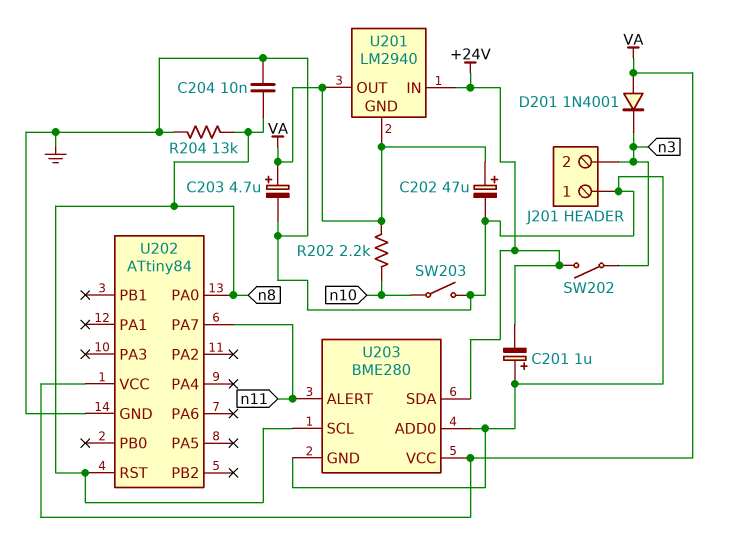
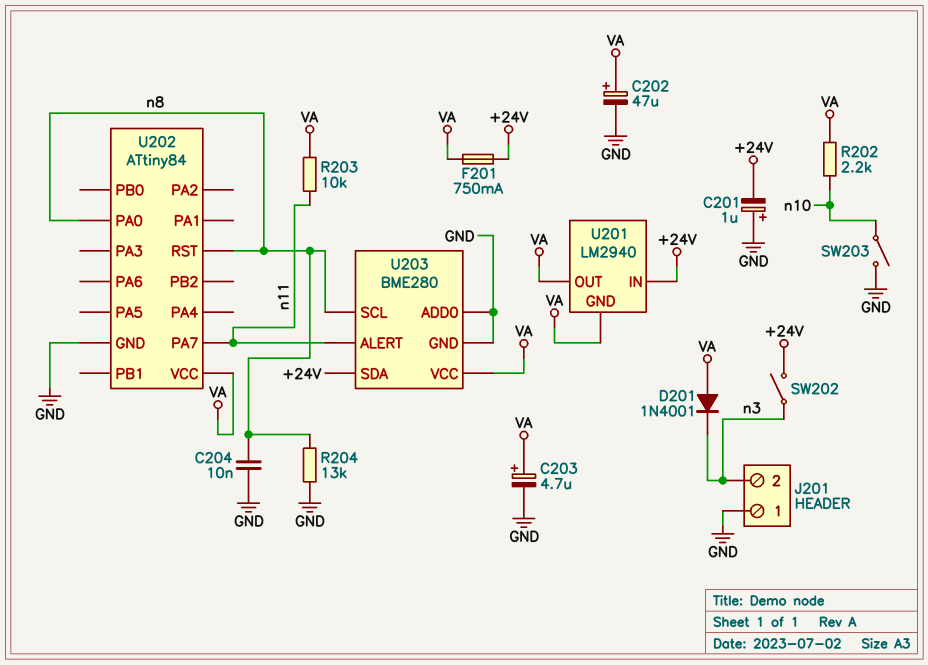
F201: none -> 750mA (+24V, VA)
R203: none -> 10k (VA, n11)

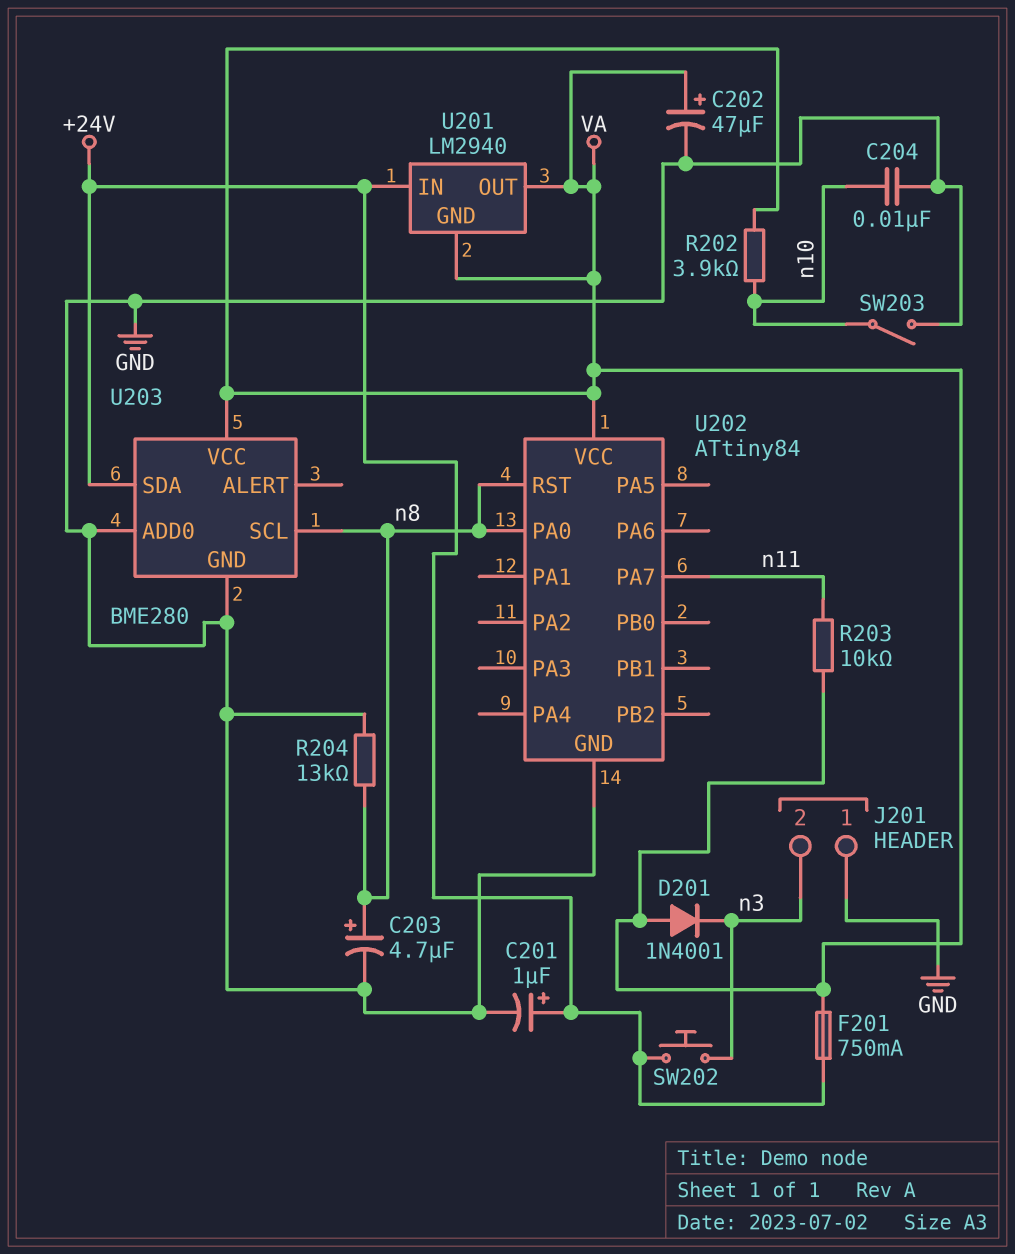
C201: 1uF (plus GND, minus +24V) -> 1uF (plus +24V, minus GND)
C203: 4.7uF (plus VA, minus GND) -> 4.7uF (plus n8, minus GND)
C204: 10nF (GND, n8) -> 10nF (GND, n10)
R202: 2.2k (VA, n10) -> 3.9k (VA, n10)
SW202: switch (+24V, n3) -> button (+24V, n3)
U203 pin ALERT: n11 -> none

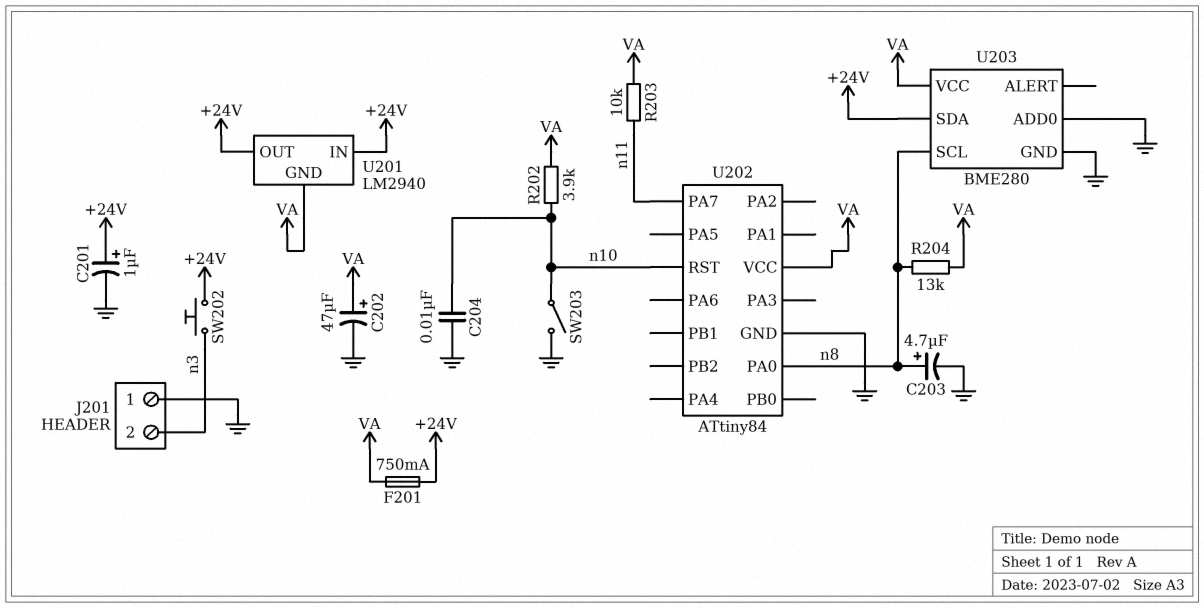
D201: diode 1N4001 (A VA, K n3) -> none
R204: 13k (GND, n8) -> 13k (VA, n8)
U201 pin OUT: VA -> +24V
U202 pin RST: n8 -> n10

